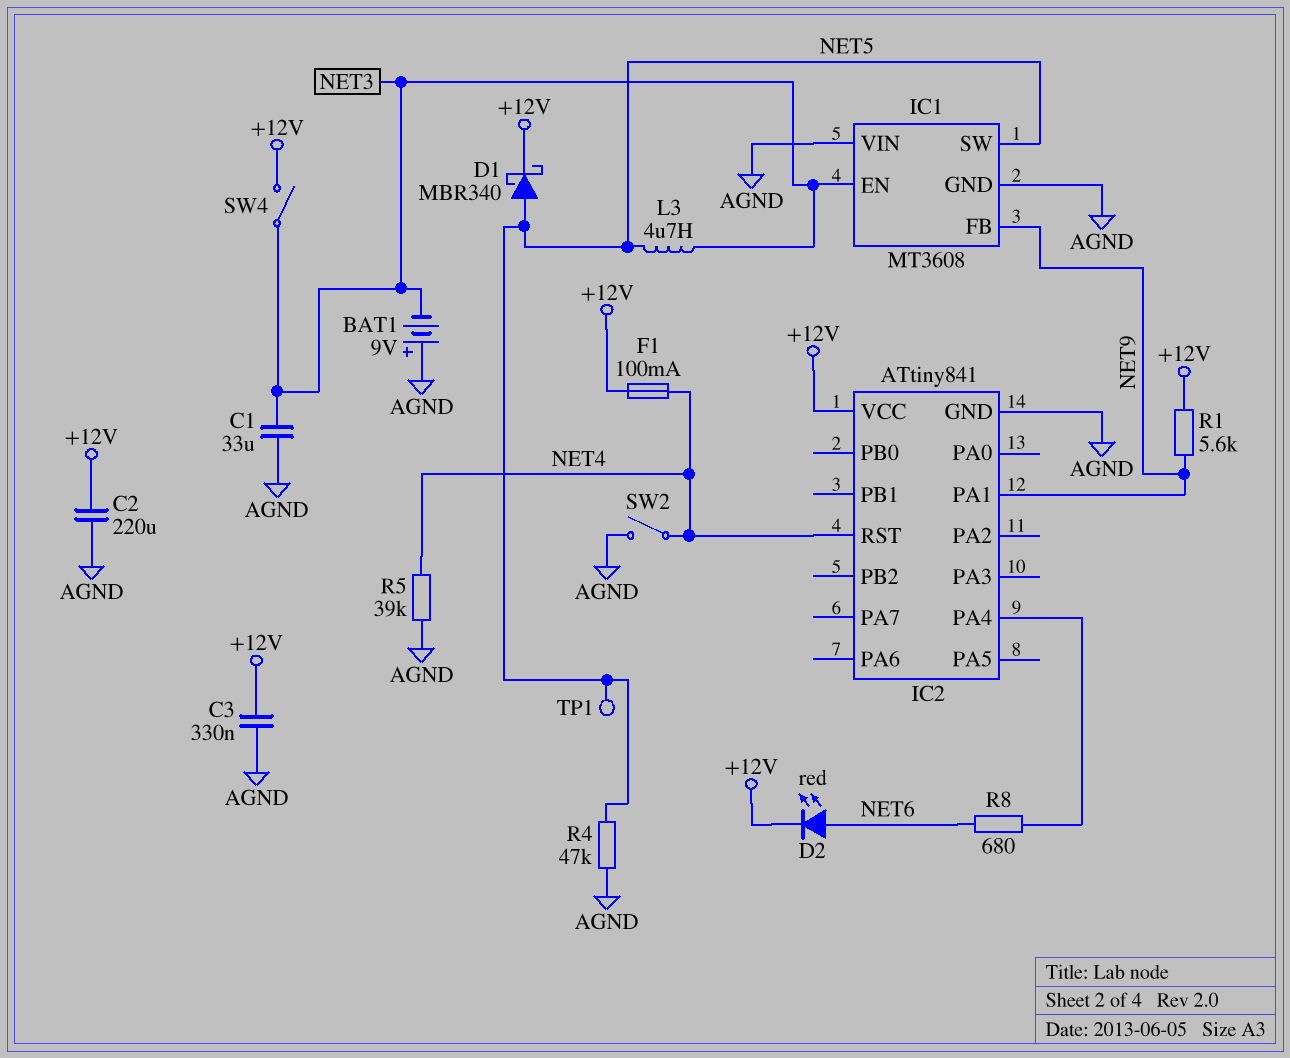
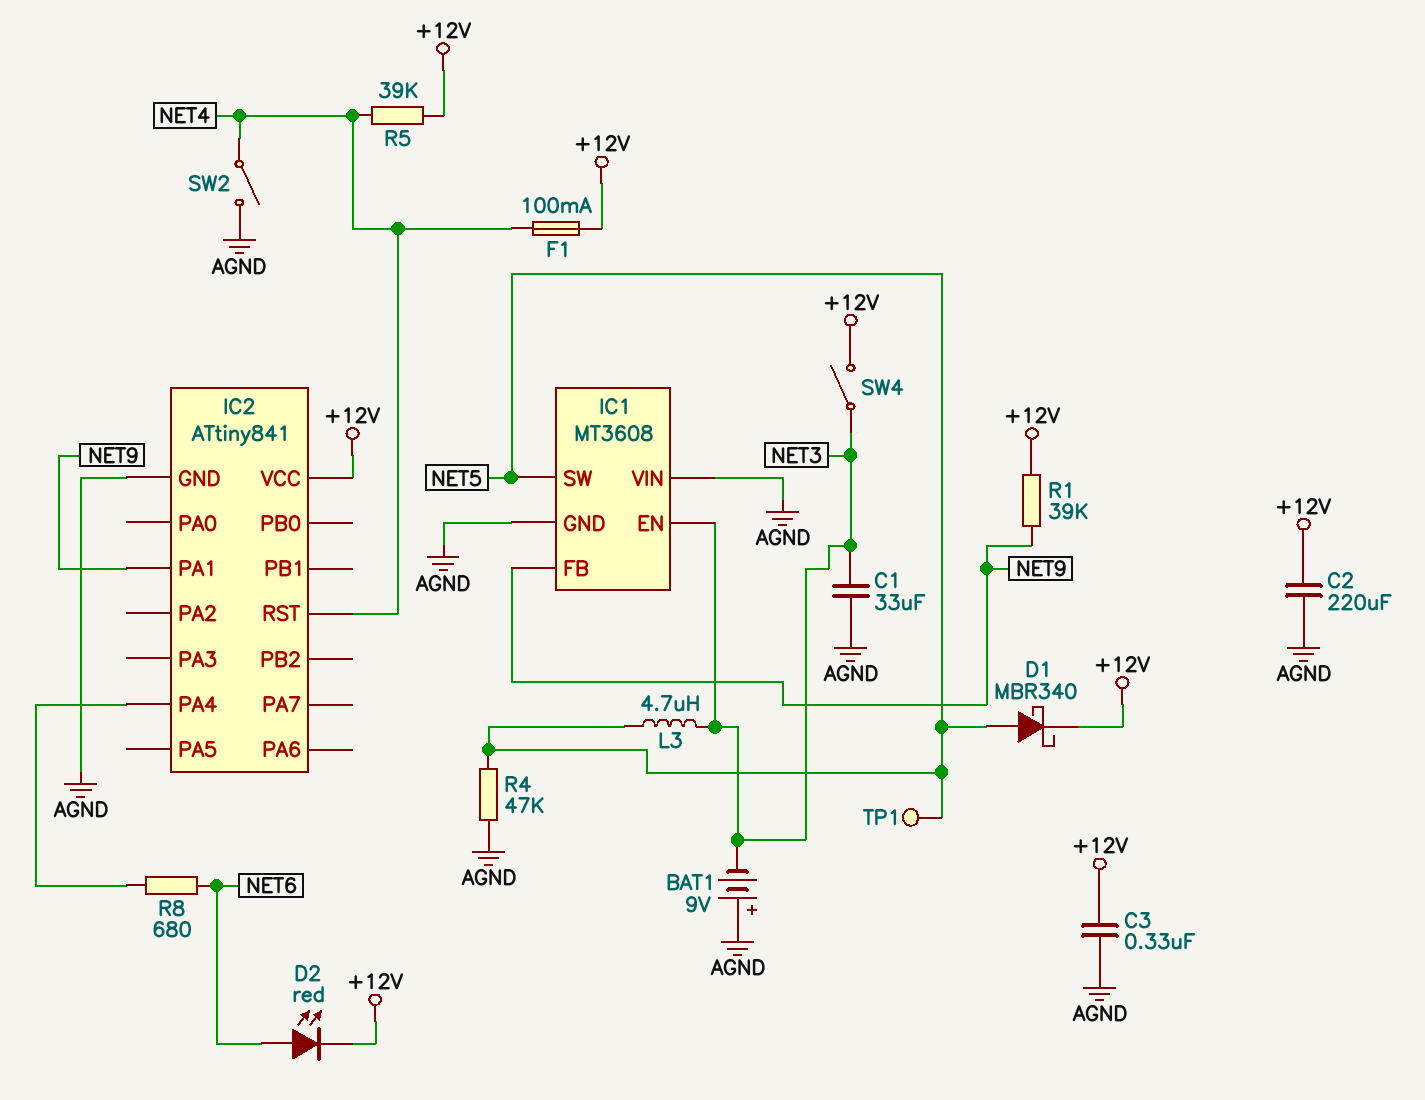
R1: 5.6k (+12V, NET9) -> 39k (+12V, NET9)
R5: 39k (AGND, NET4) -> 39k (+12V, NET4)

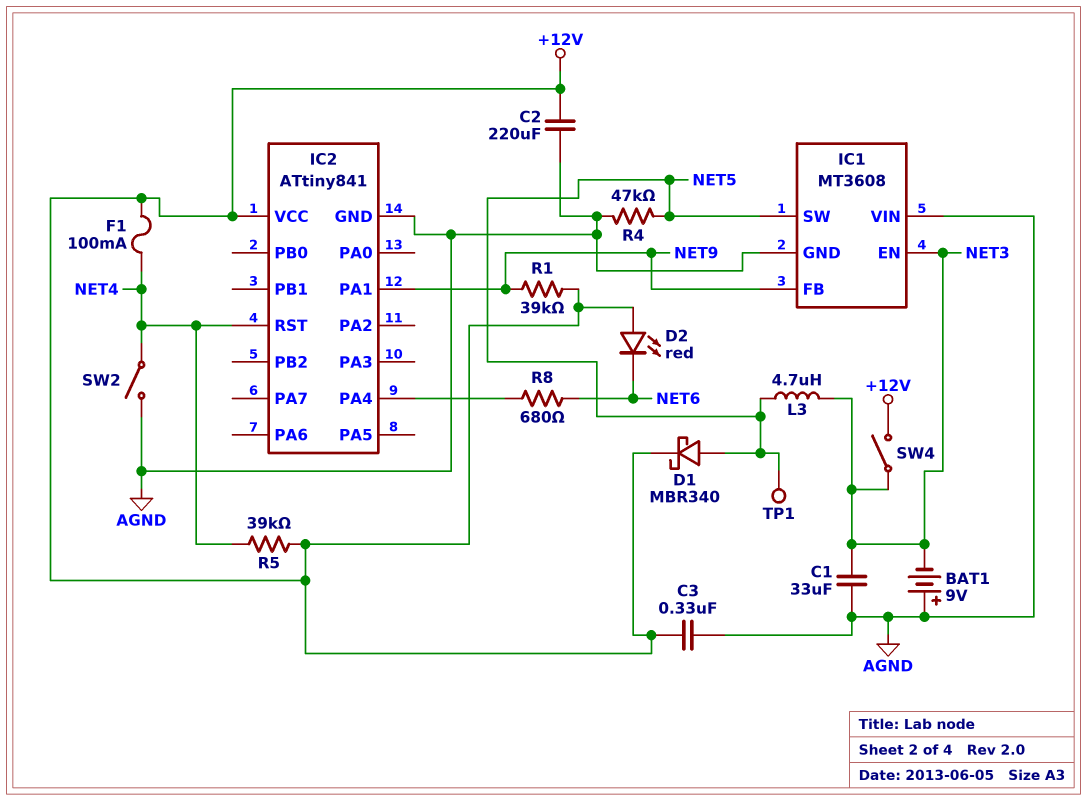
D2: LED red (A NET6, K +12V) -> LED red (A +12V, K NET6)

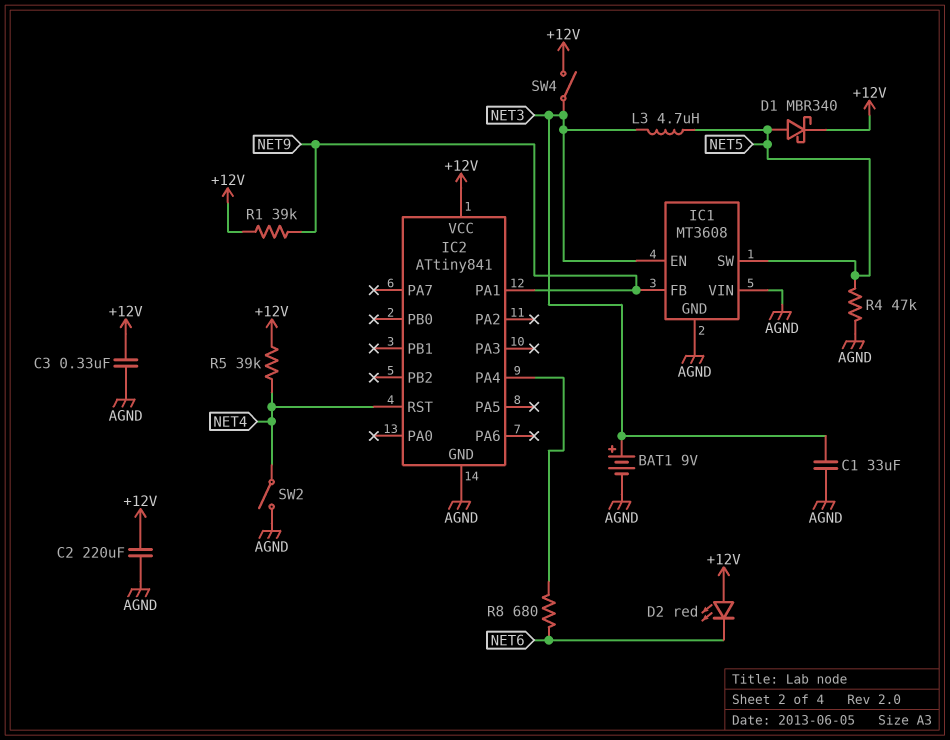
BAT1: 9V (plus AGND, minus NET3) -> 9V (plus NET3, minus AGND)
F1: 100mA (+12V, NET4) -> none
TP1: test point (NET5) -> none

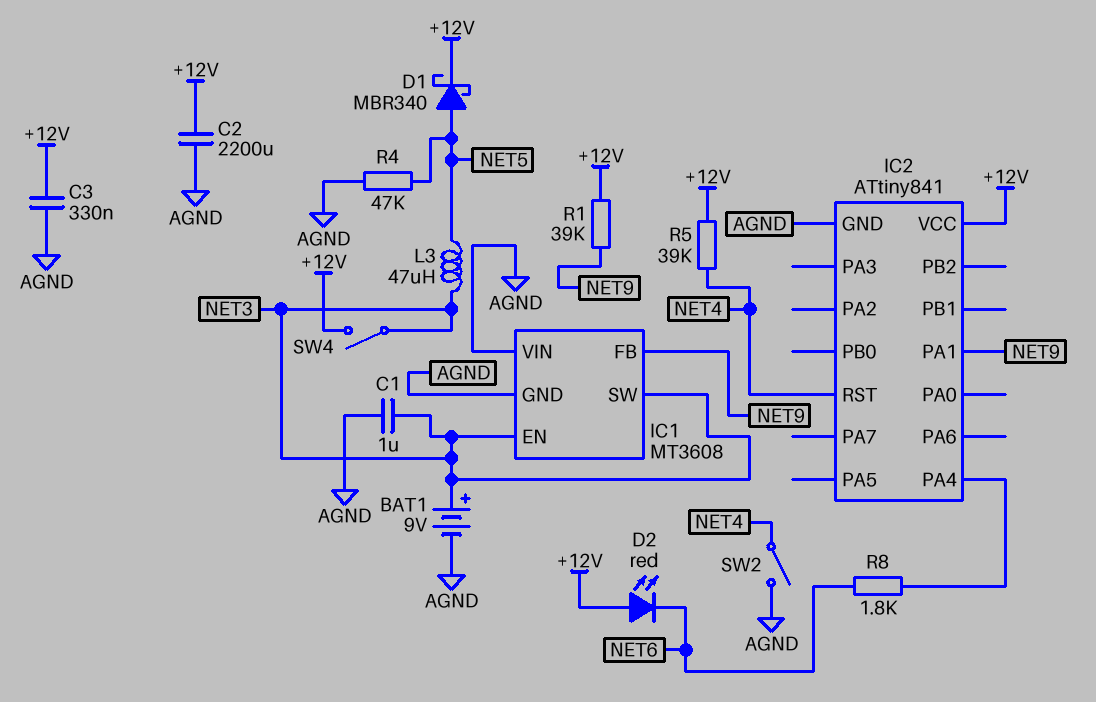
C1: 33uF (AGND, NET3) -> 1uF (AGND, NET3)
C2: 220uF (+12V, AGND) -> 2200uF (+12V, AGND)
IC1 pin SW: NET5 -> NET3
L3: 4.7uH (NET3, NET5) -> 47uH (NET3, NET5)
R8: 680 (IC2/PA4, NET6) -> 1.8k (IC2/PA4, NET6)

